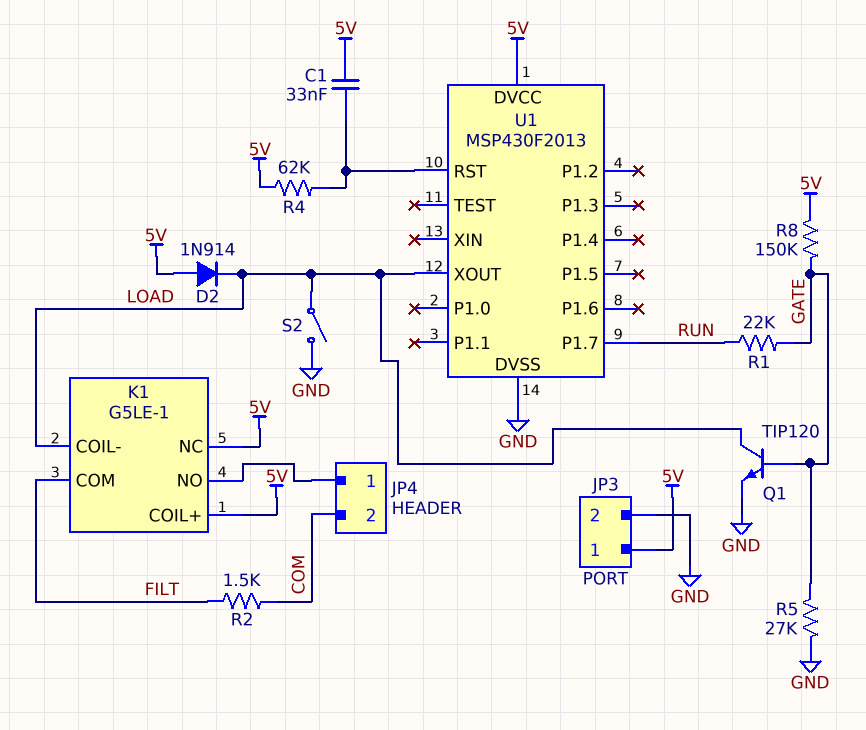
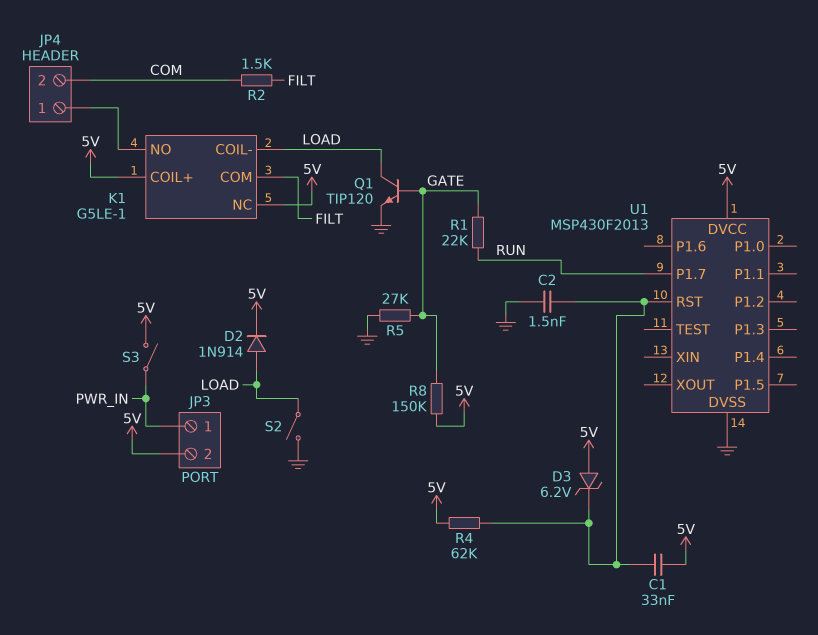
C2: none -> 1.5nF (GND, U1/RST)
D2: diode 1N914 (A 5V, K LOAD) -> diode 1N914 (A LOAD, K 5V)
D3: none -> zener 6.2V (A 5V, K U1/RST)
JP3 pin 1: 5V -> PWR_IN
JP3 pin 2: GND -> 5V
S3: none -> switch (5V, PWR_IN)
U1 pin XOUT: LOAD -> none

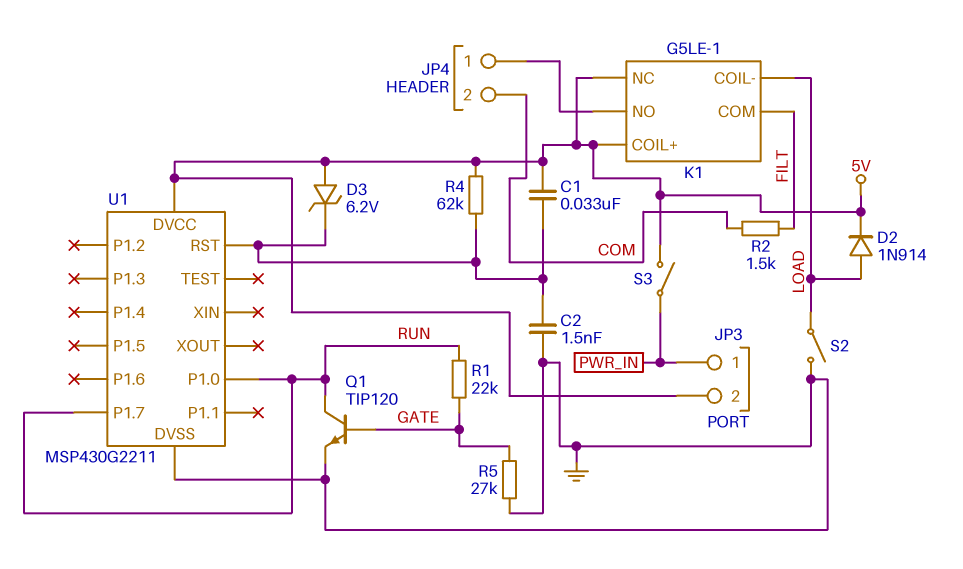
Q1: NPN TIP120 (B GATE, C LOAD, E GND) -> NPN TIP120 (B GATE, C RUN, E GND)
R8: 150k (5V, GATE) -> none
U1: MSP430F2013 -> MSP430G2211
U1 pin P1.0: none -> RUN

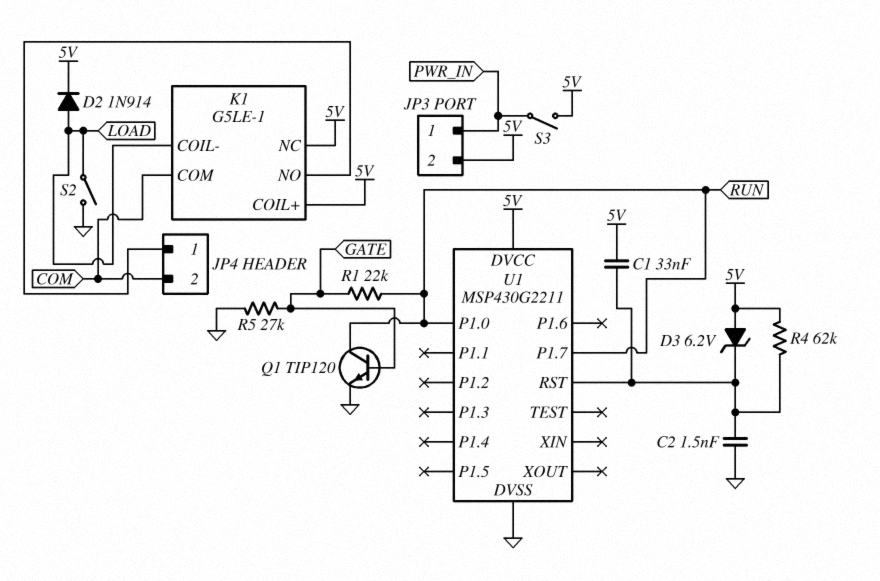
K1 pin COM: FILT -> COM
R2: 1.5k (COM, FILT) -> none

